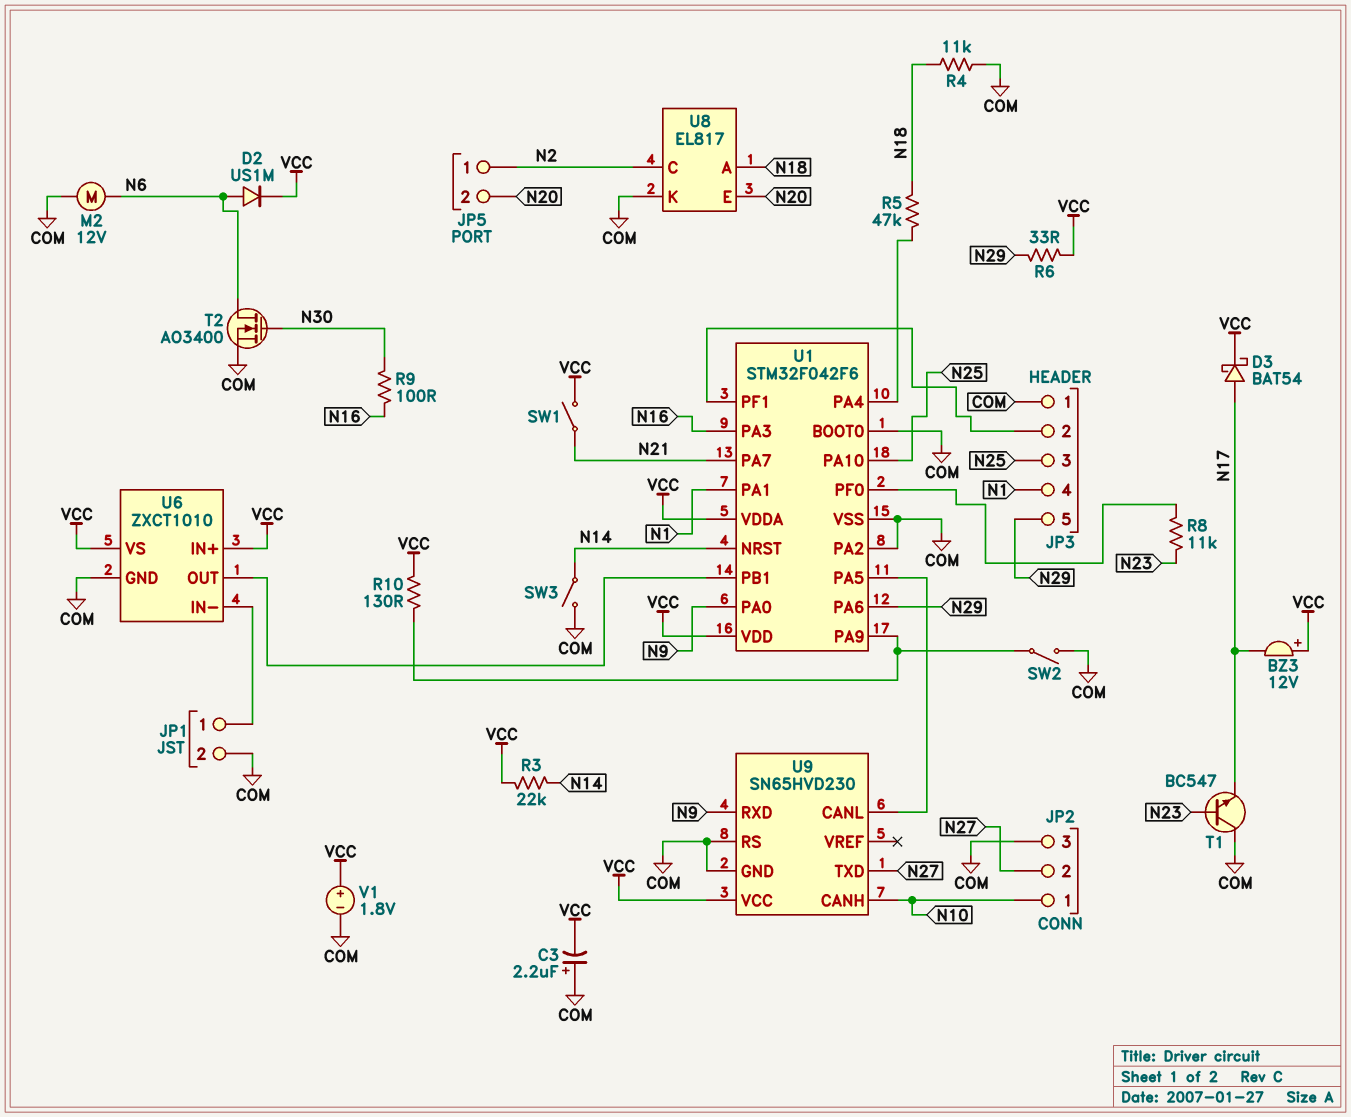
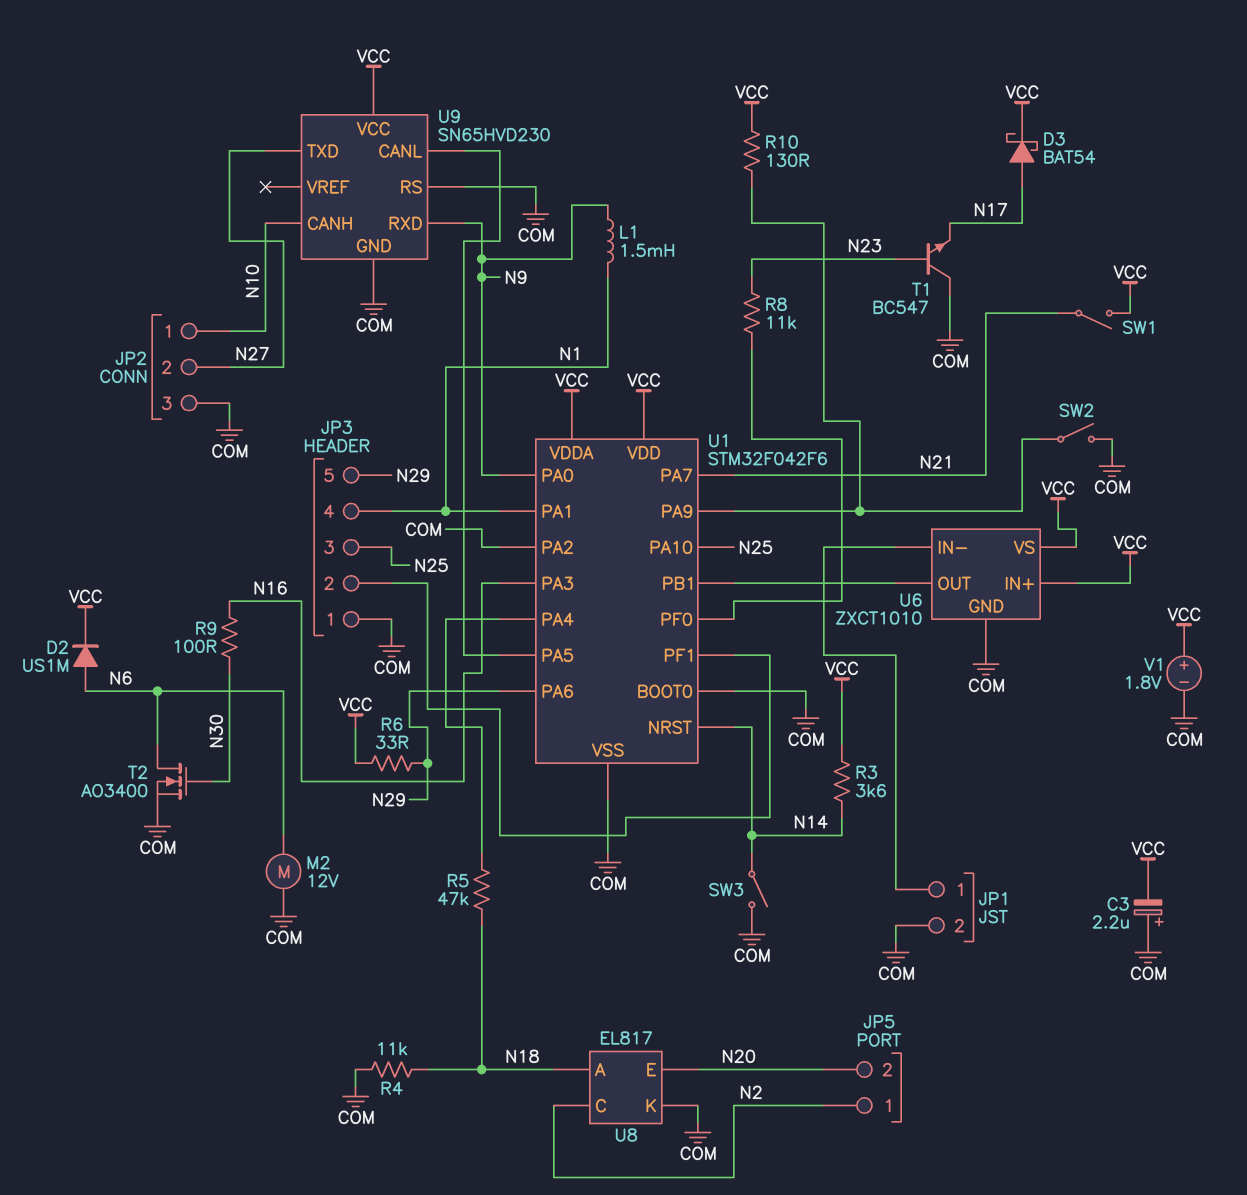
BZ3: buzzer 12V (plus VCC, minus N17) -> none
L1: none -> 1.5mH (N1, N9)
R3: 22k (N14, VCC) -> 3.6k (N14, VCC)

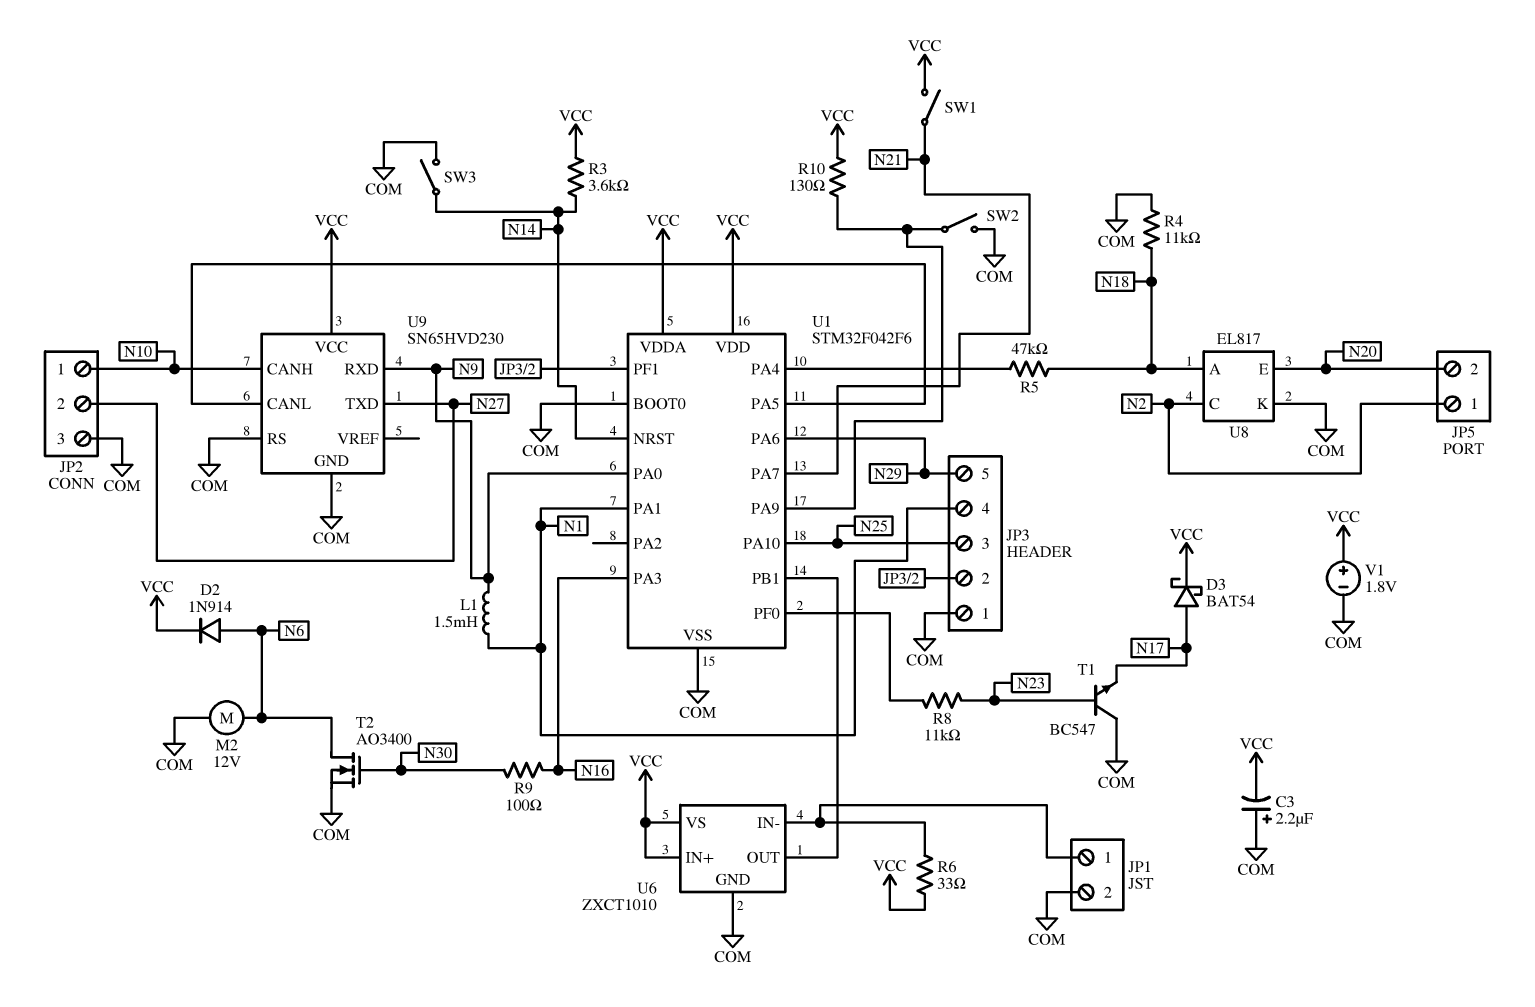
D2: diode US1M (A N6, K VCC) -> diode 1N914 (A N6, K VCC)
R6: 33 (N29, VCC) -> 33 (JP1/1, VCC)
U1 pin PA2: COM -> none

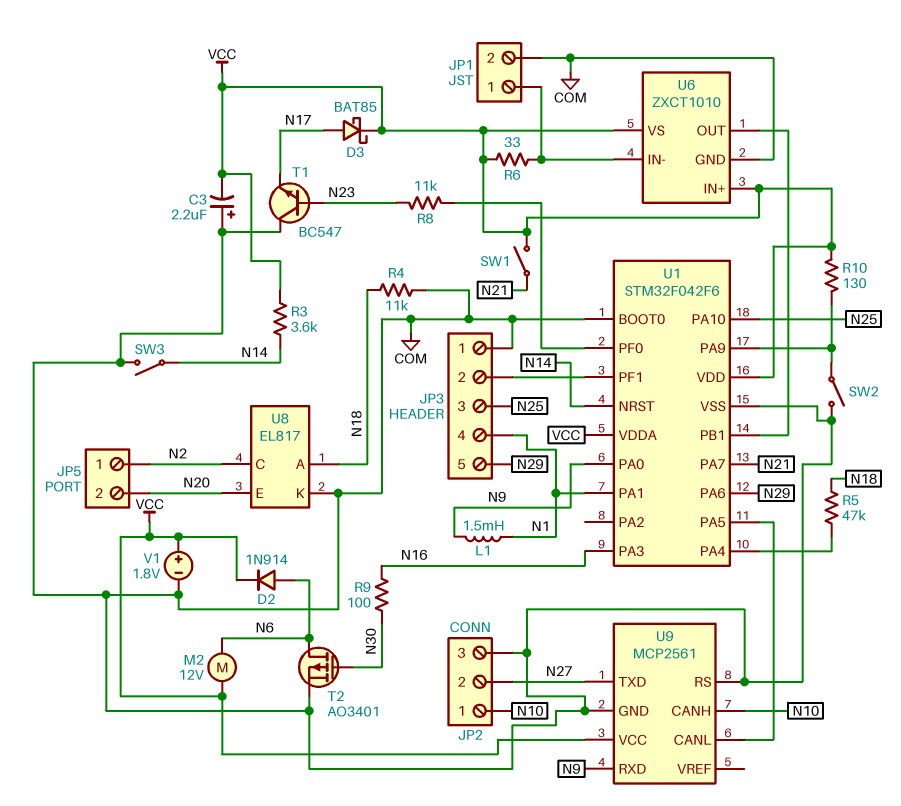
D3: schottky BAT54 (A N17, K VCC) -> schottky BAT85 (A N17, K VCC)
M2: motor 12V (COM, N6) -> motor 12V (N6, VCC)
T2: NMOS AO3400 (G N30, D N6, S COM) -> PMOS AO3401 (G N30, D N6, S COM)
U9: SN65HVD230 -> MCP2561

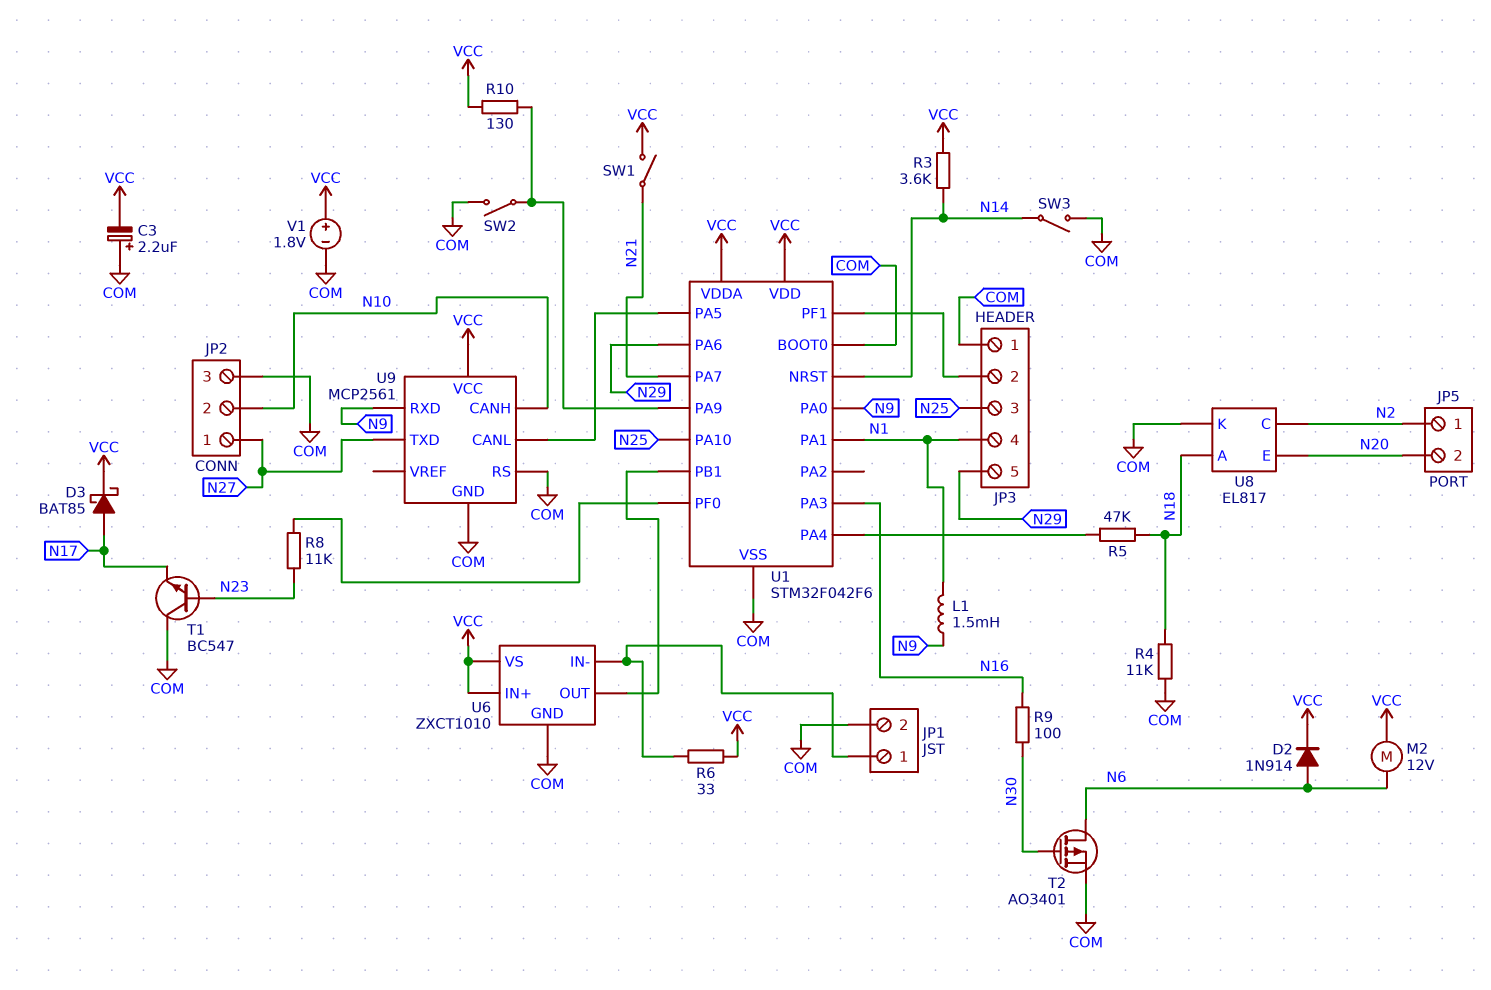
JP2 pin 1: N10 -> N27
JP2 pin 2: N27 -> N10

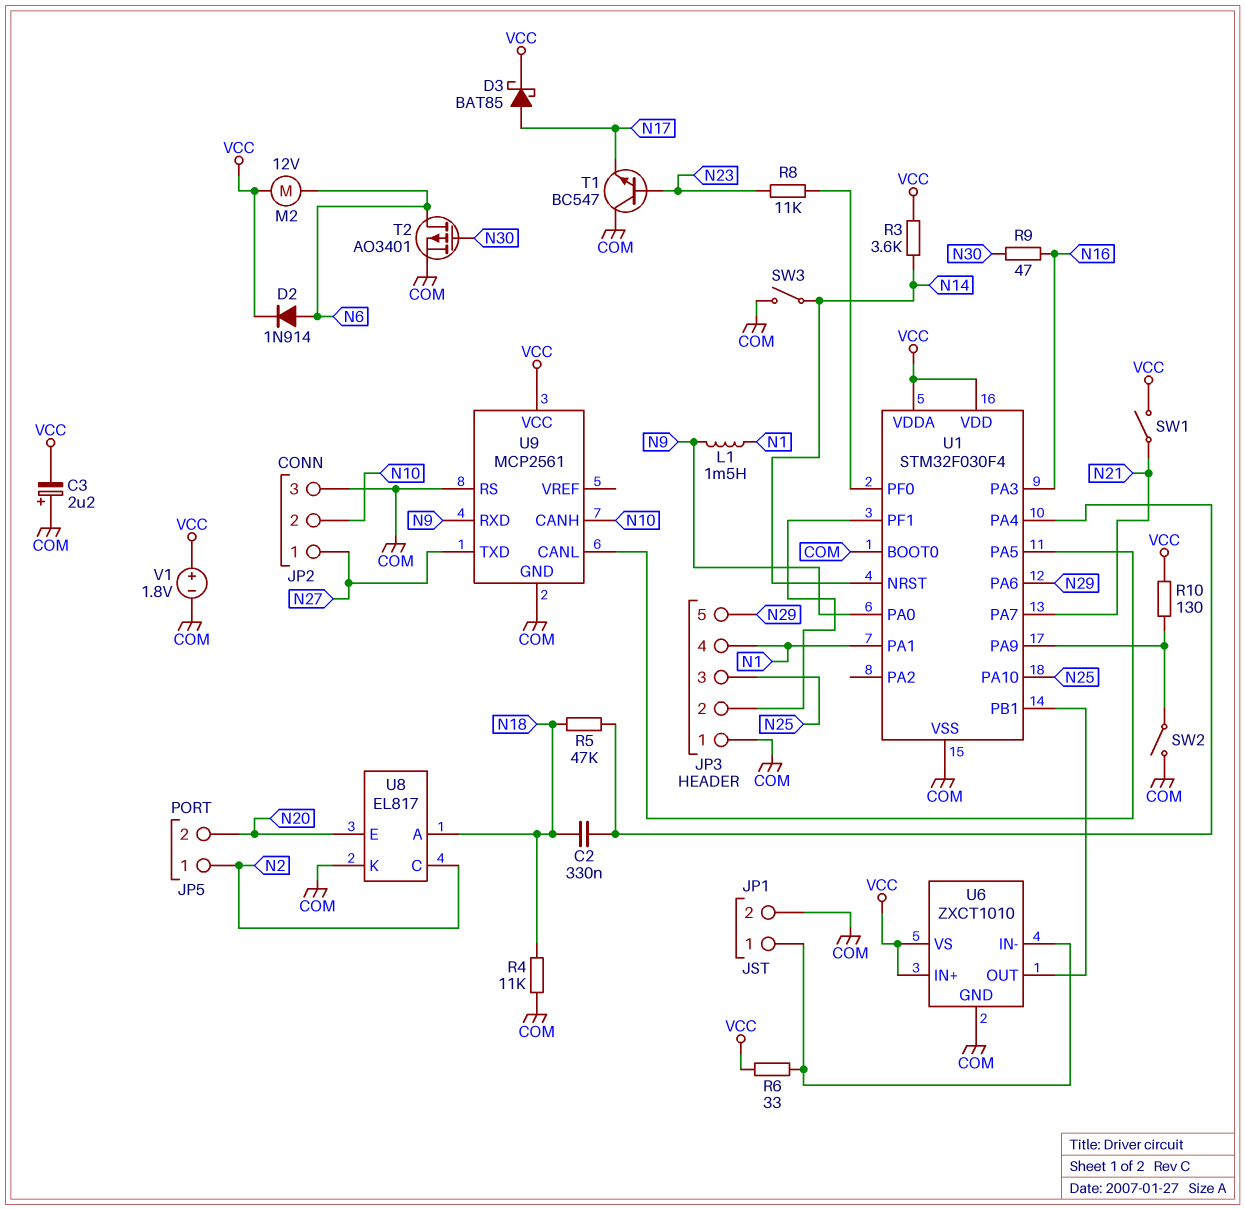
C2: none -> 330nF (N18, U1/PA4)
R9: 100 (N16, N30) -> 47 (N16, N30)
U1: STM32F042F6 -> STM32F030F4

